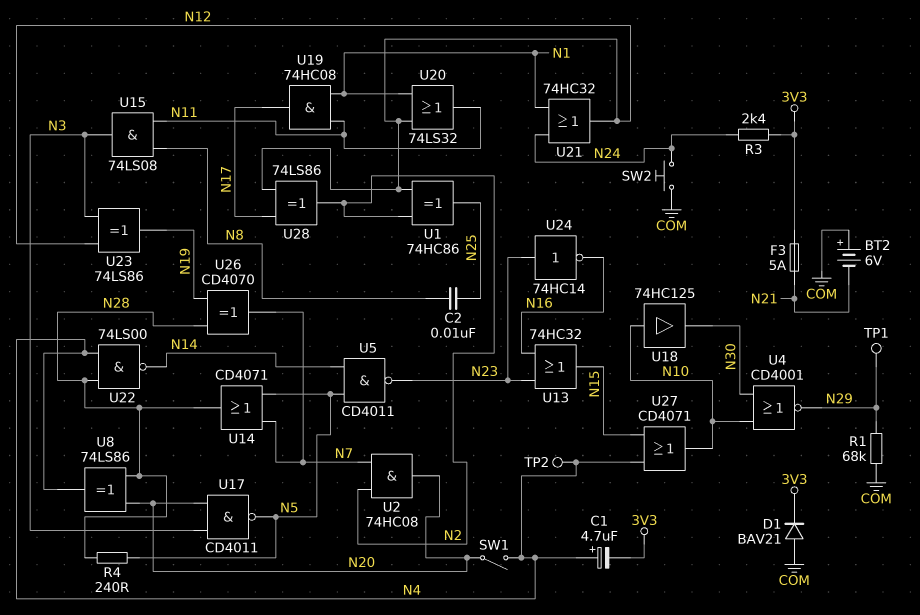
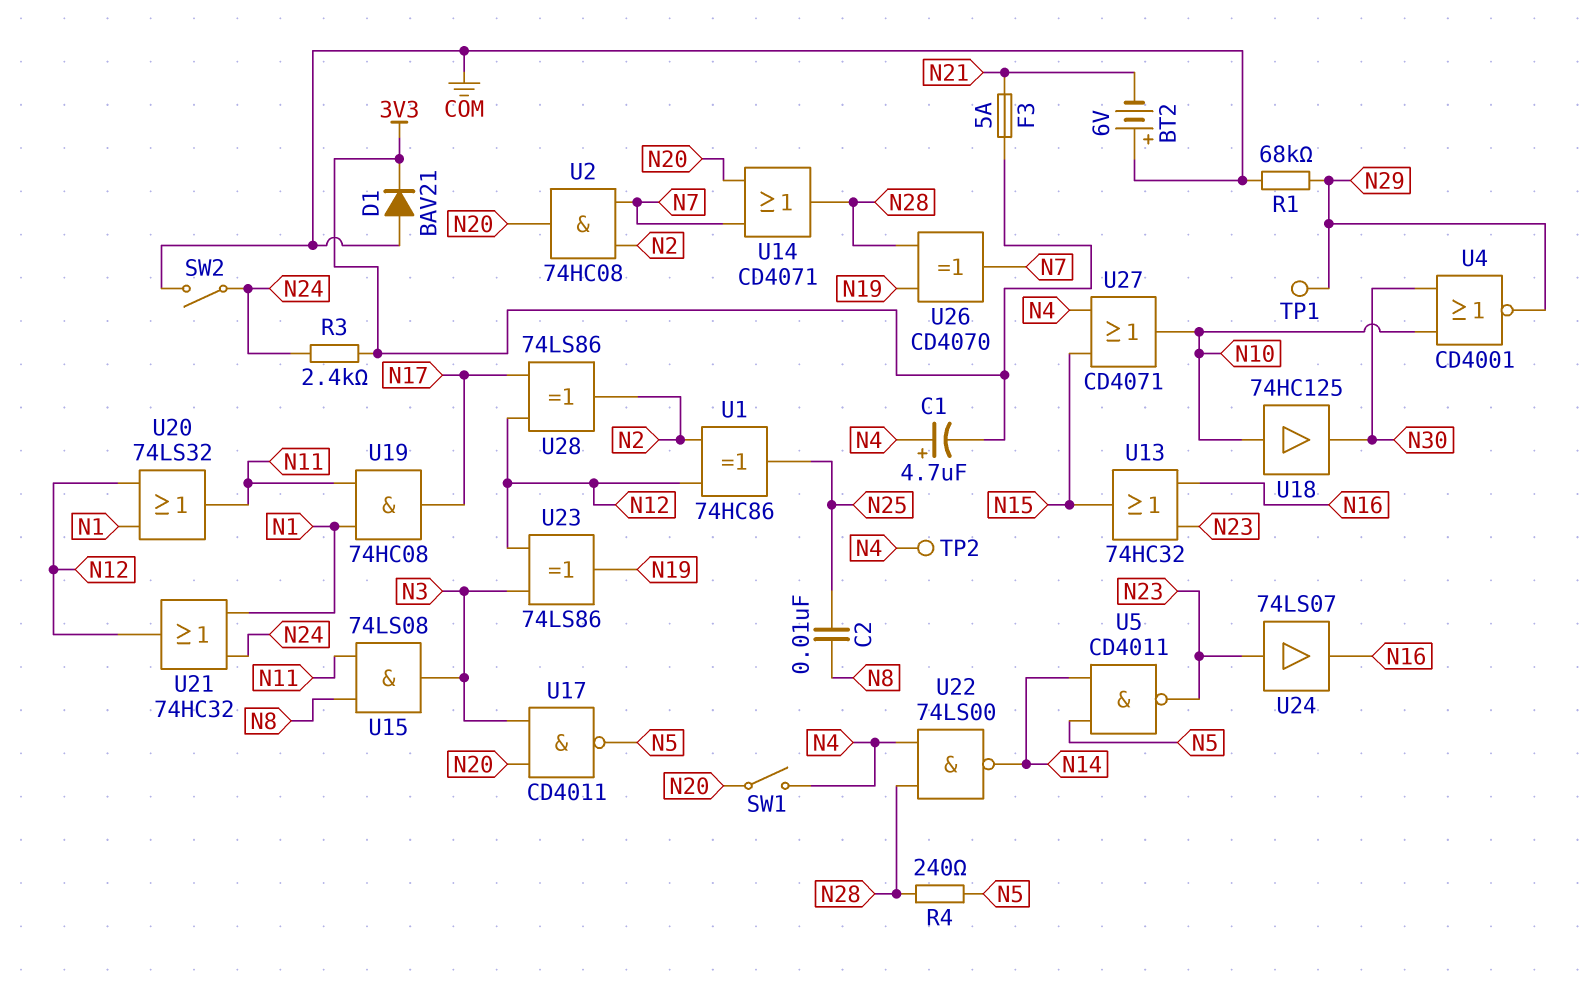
SW2: button (COM, N24) -> switch (COM, N24)
U8: XOR 74LS86 (in N20, in N28, out N4) -> none
U14: OR CD4071 (in N5, in N7, out N28) -> OR CD4071 (in N7, in N20, out N28)
U24: NOT 74HC14 (in N23, out N16) -> buffer 74LS07 (in N23, out N16)

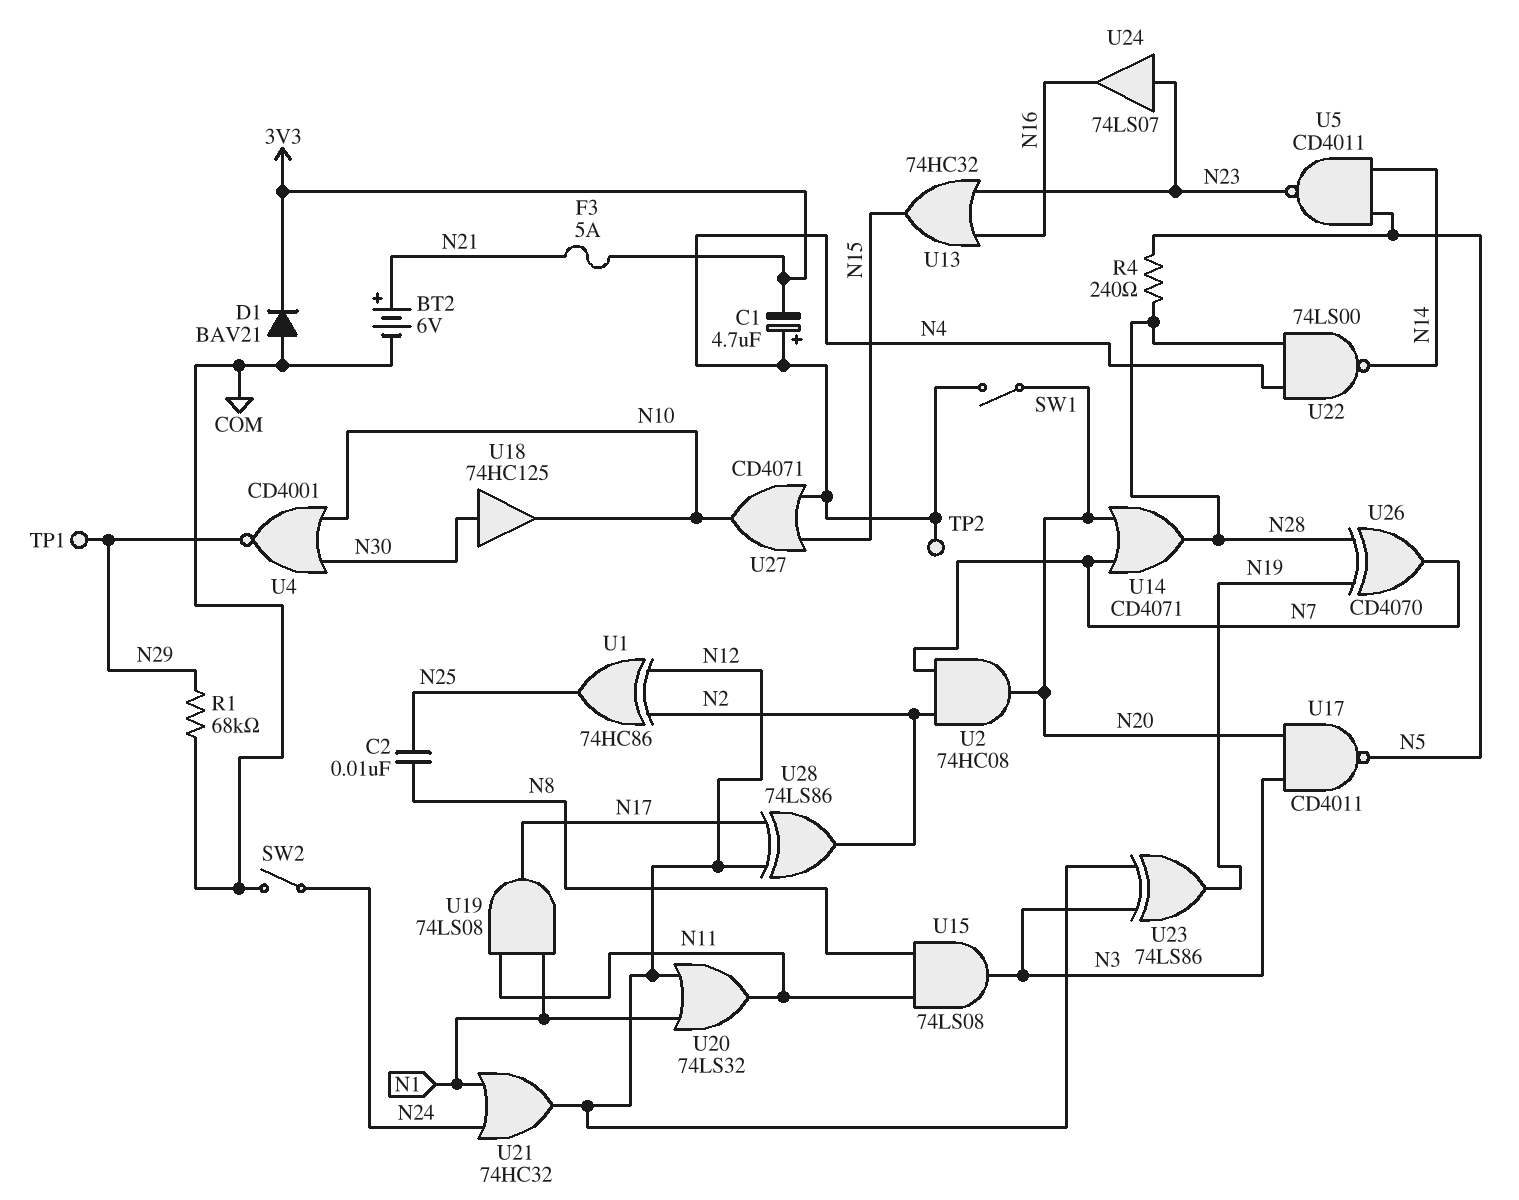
BT2: 6V (plus COM, minus N21) -> 6V (plus N21, minus COM)
R3: 2.4k (3V3, N24) -> none
U18: buffer 74HC125 (in N10, out N30) -> buffer 74HC125 (in N30, out N10)
U19: AND 74HC08 (in N1, in N11, out N17) -> AND 74LS08 (in N1, in N11, out N17)

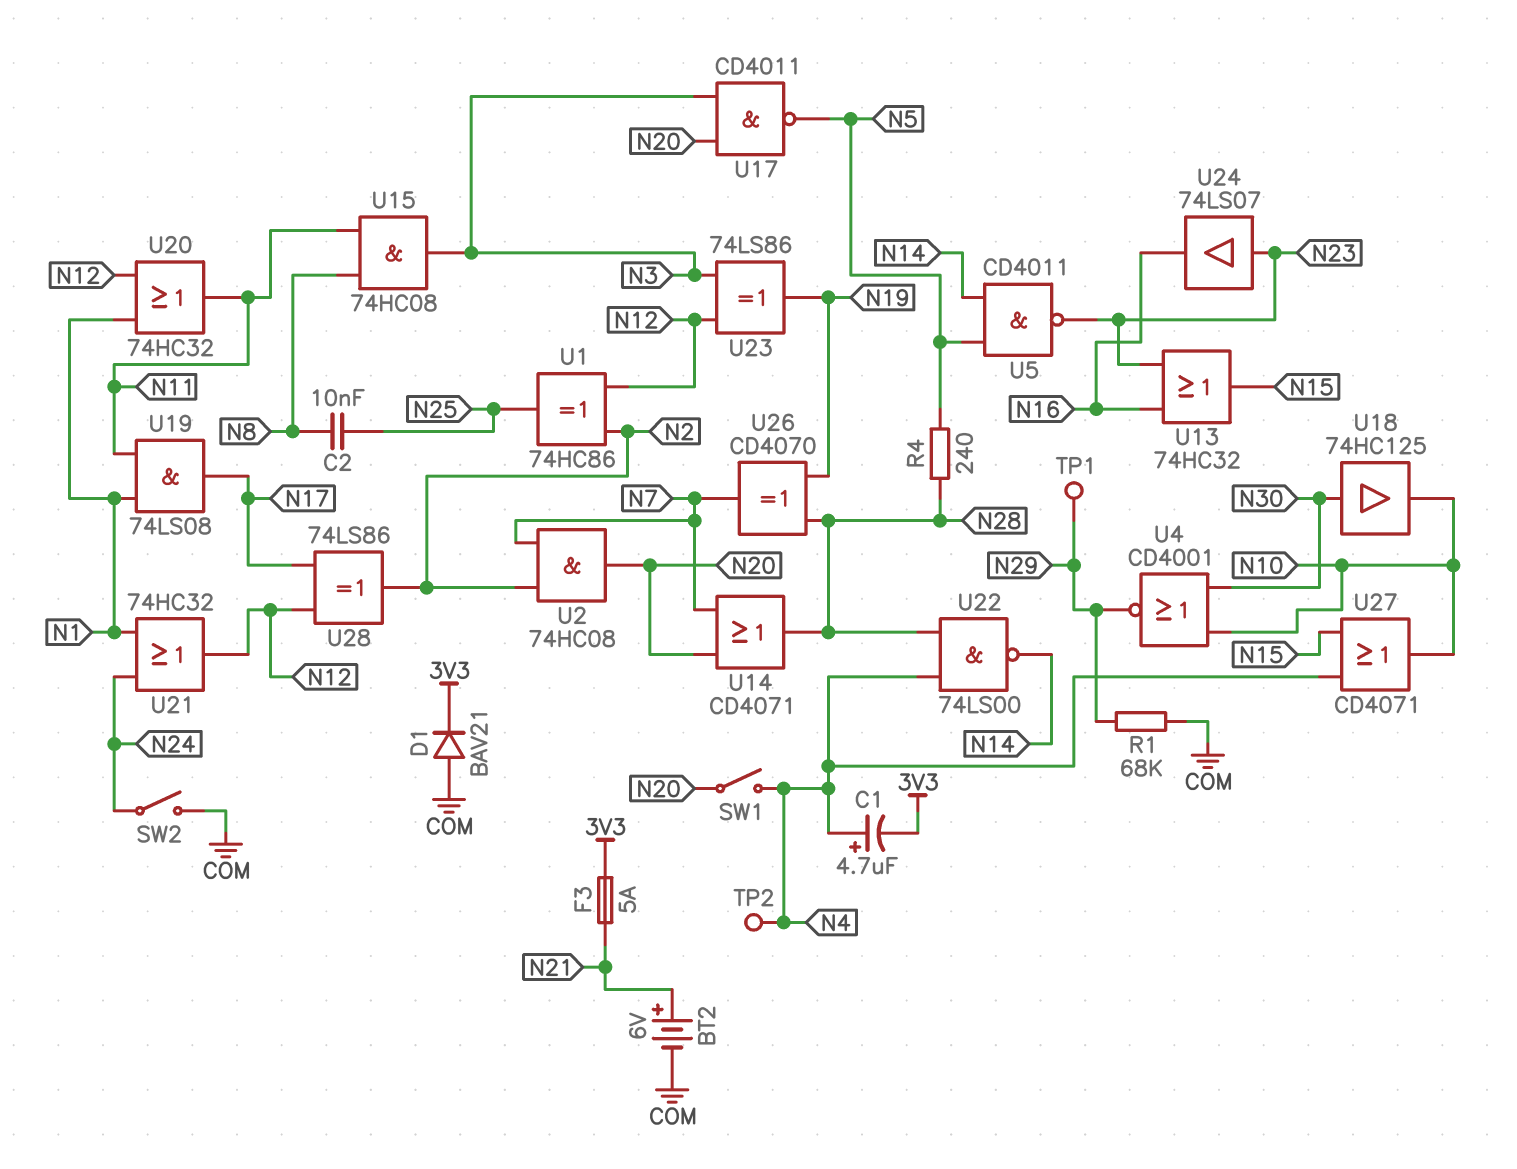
U15: AND 74LS08 (in N8, in N11, out N3) -> AND 74HC08 (in N8, in N11, out N3)
U20: OR 74LS32 (in N1, in N12, out N11) -> OR 74HC32 (in N1, in N12, out N11)

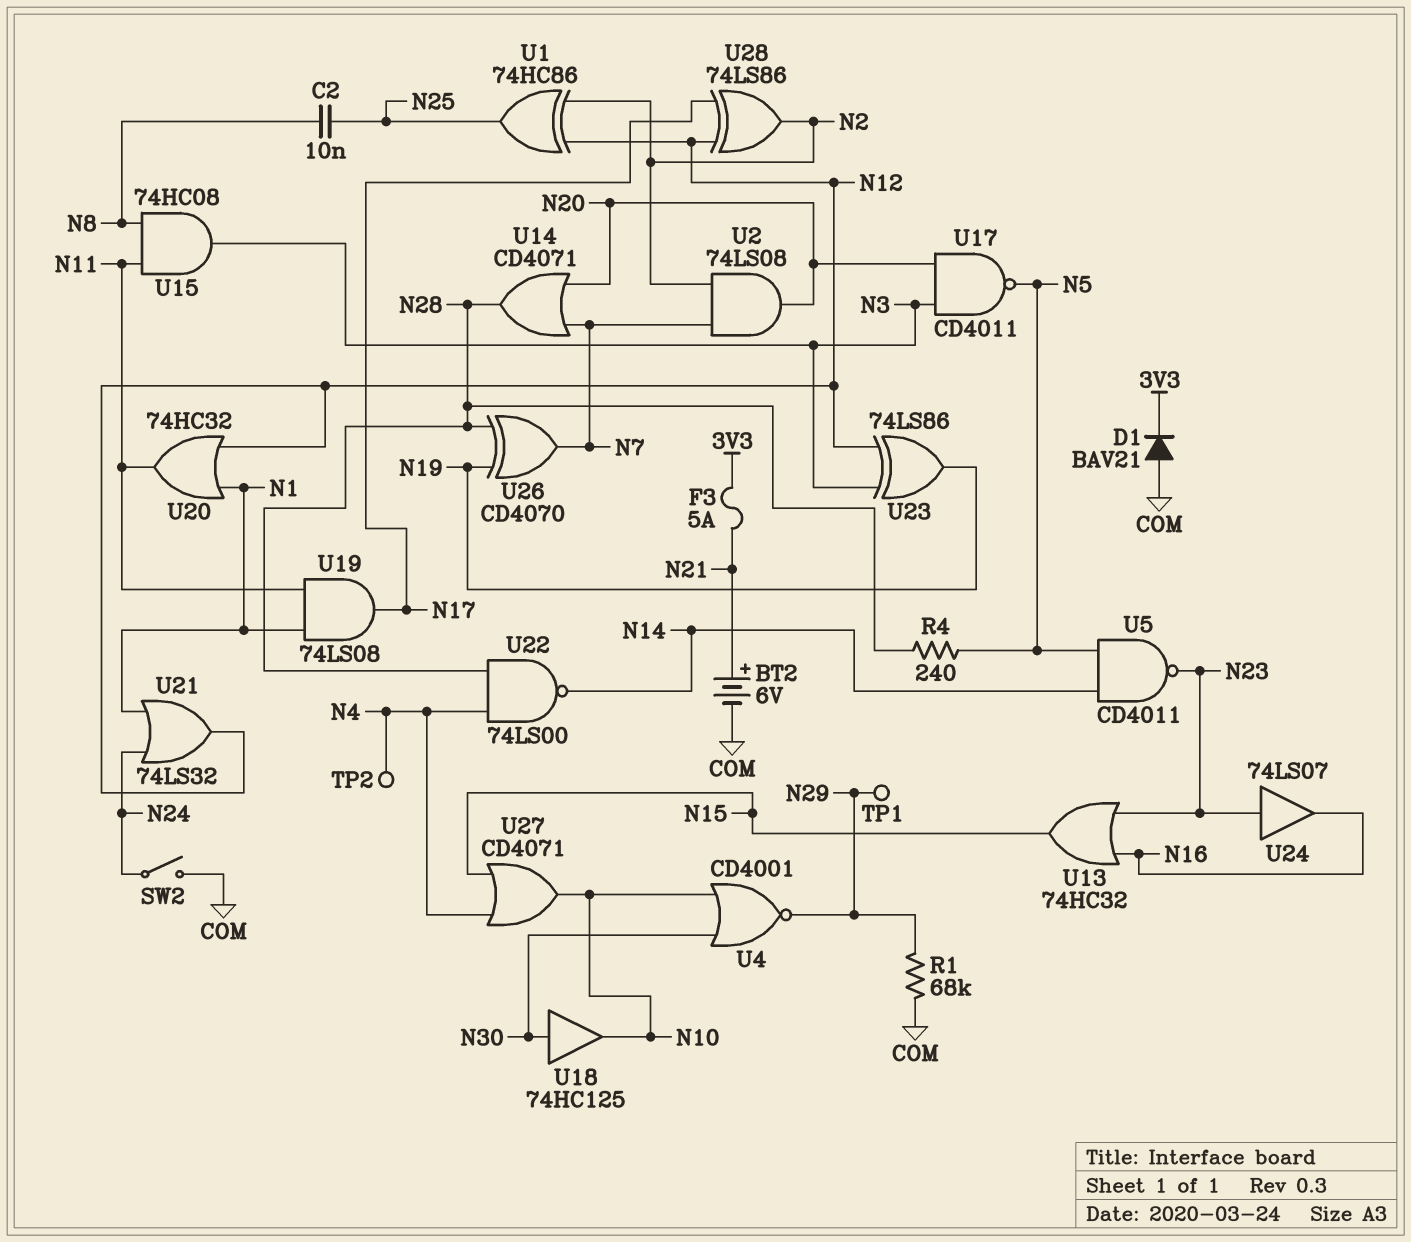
C1: 4.7uF (plus N4, minus 3V3) -> none
SW1: switch (N4, N20) -> none
U2: AND 74HC08 (in N2, in N7, out N20) -> AND 74LS08 (in N2, in N7, out N20)
U21: OR 74HC32 (in N1, in N24, out N12) -> OR 74LS32 (in N1, in N24, out N12)

